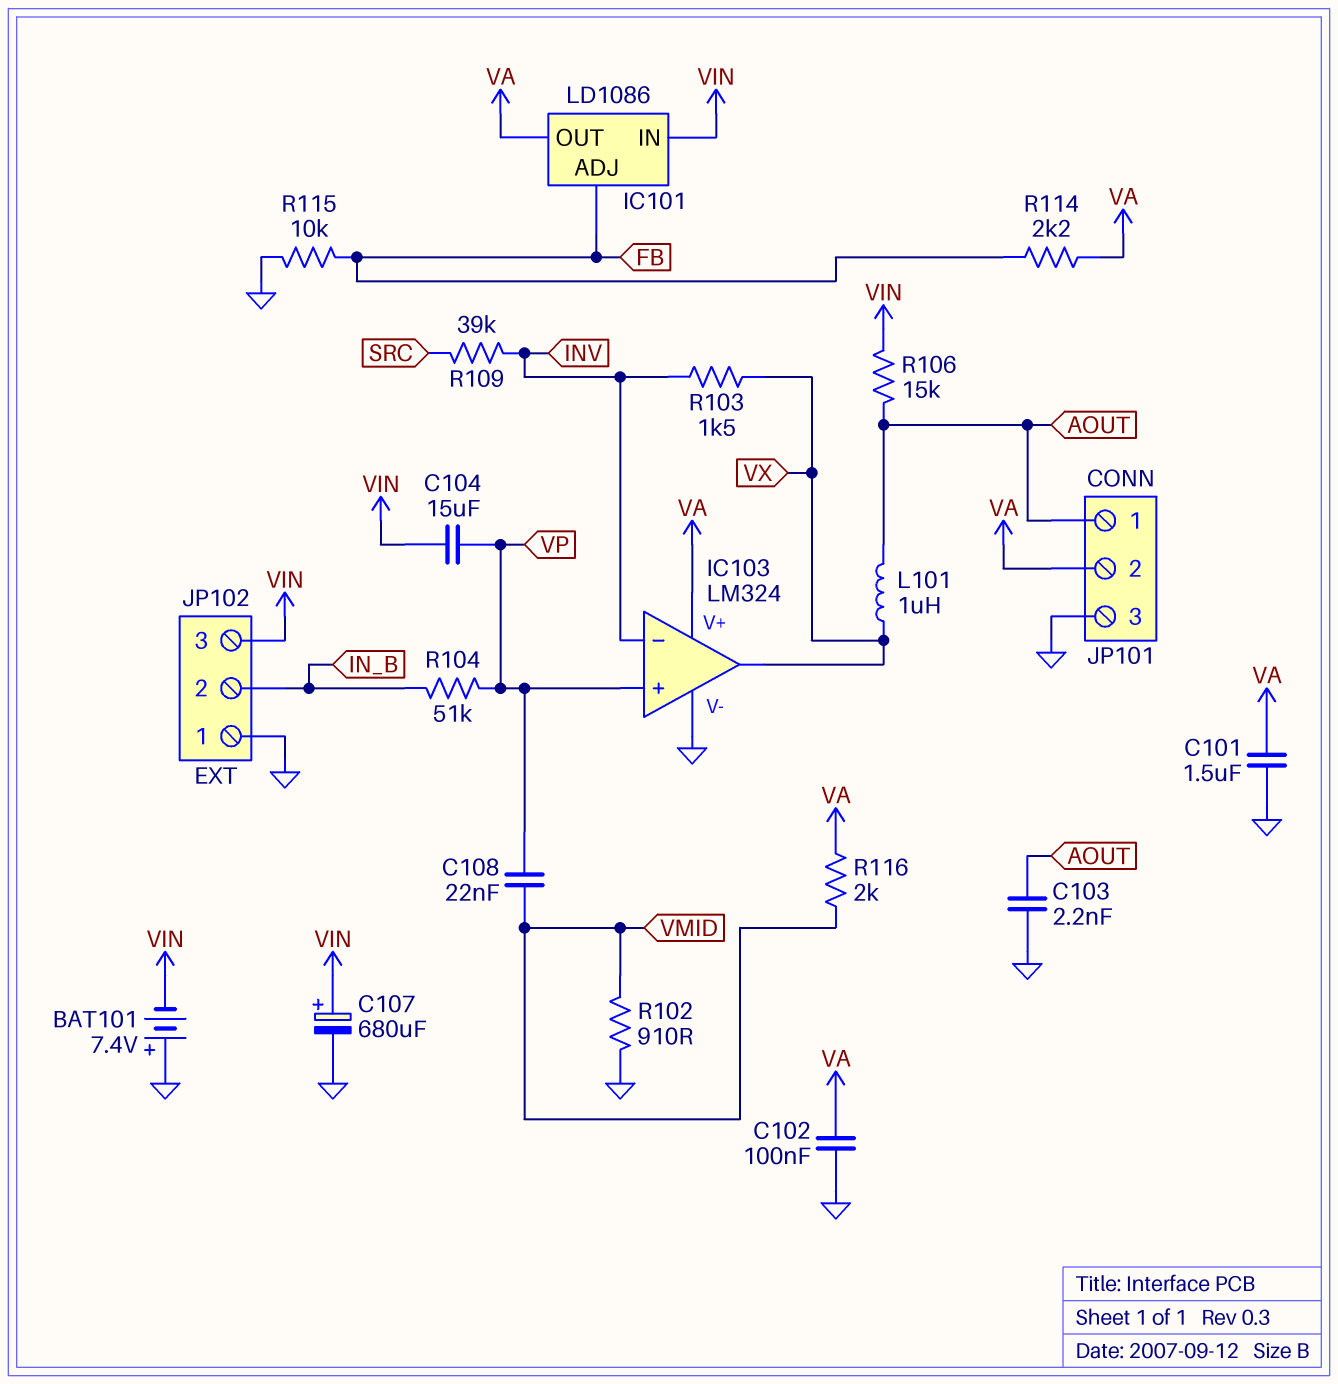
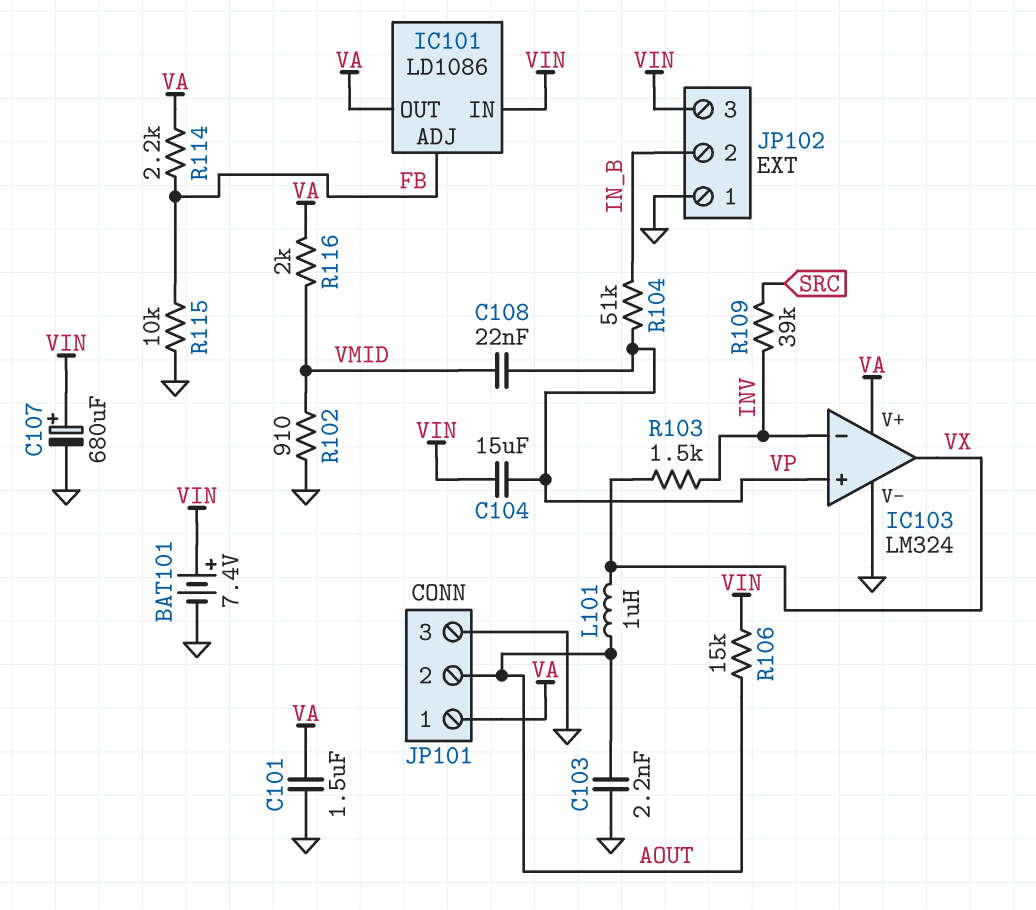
BAT101: 7.4V (plus GND, minus VIN) -> 7.4V (plus VIN, minus GND)
C102: 100nF (GND, VA) -> none
JP101 pin 1: AOUT -> VA
JP101 pin 2: VA -> AOUT

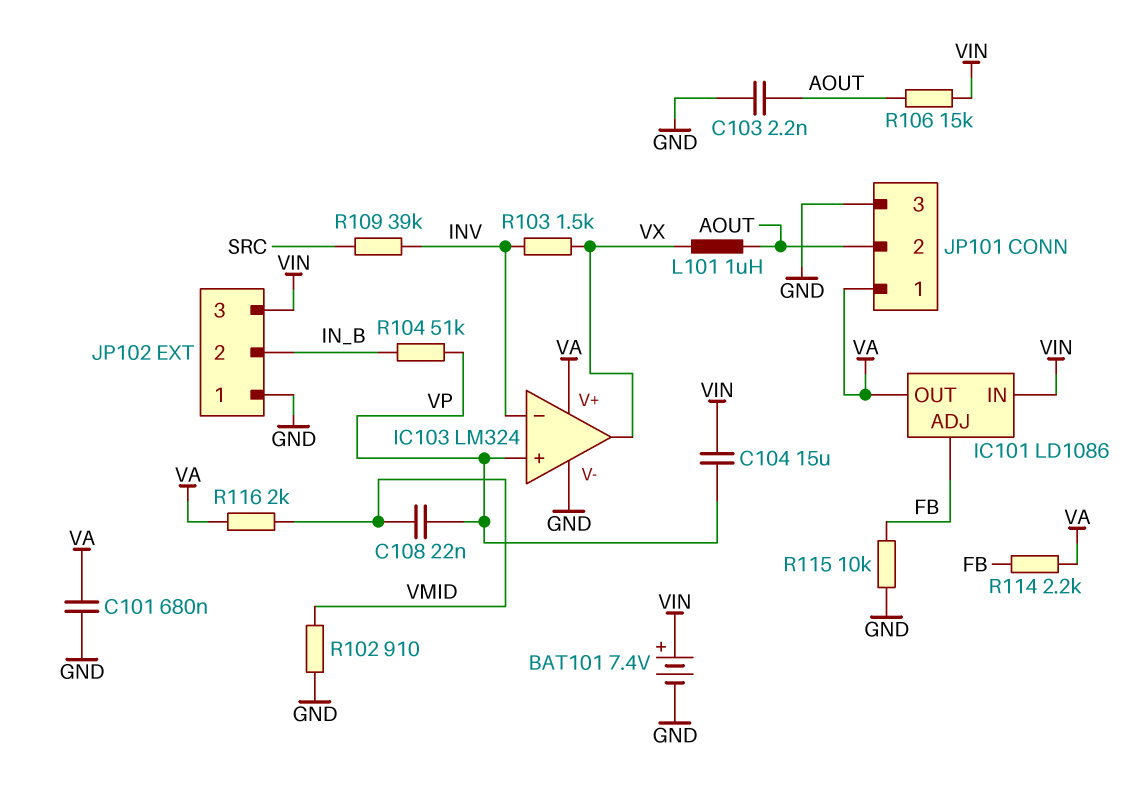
C101: 1.5uF (GND, VA) -> 680nF (GND, VA)
C107: 680uF (plus VIN, minus GND) -> none

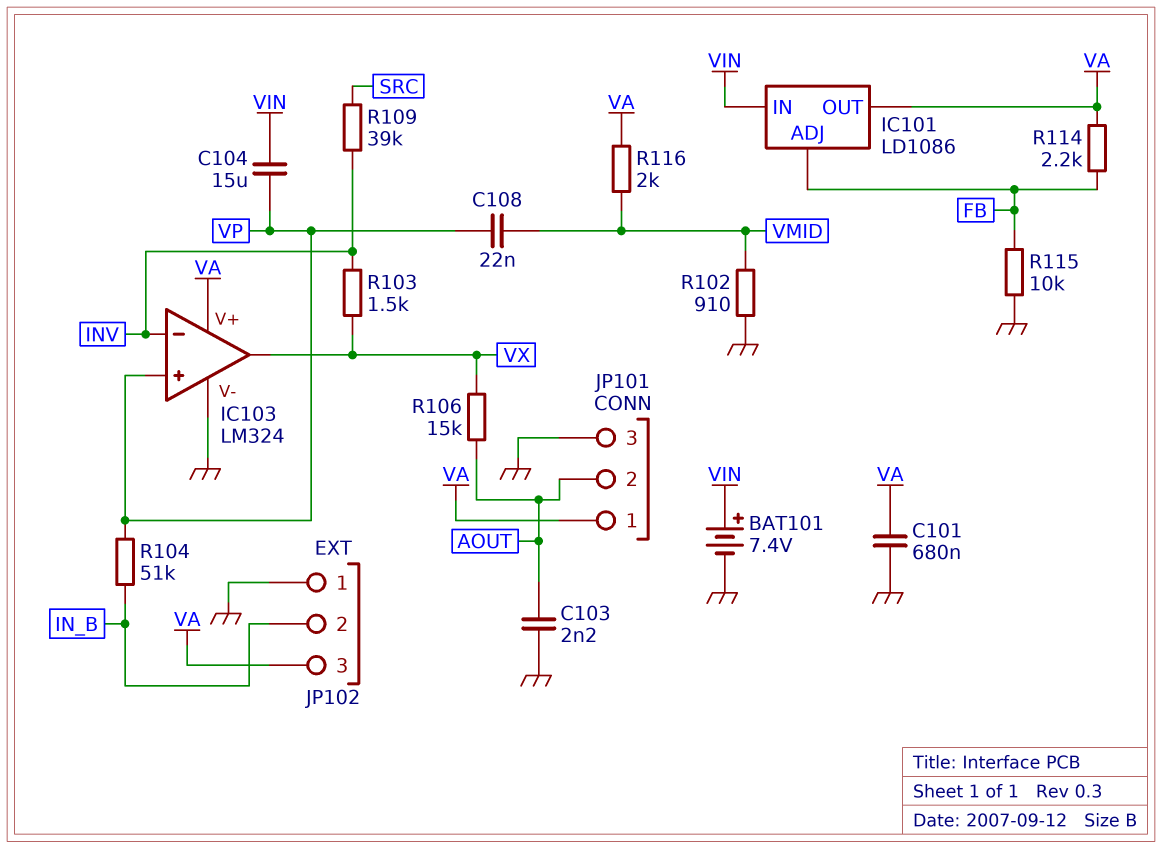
JP102 pin 3: VIN -> VA
L101: 1uH (AOUT, VX) -> none
R106: 15k (AOUT, VIN) -> 15k (AOUT, VX)

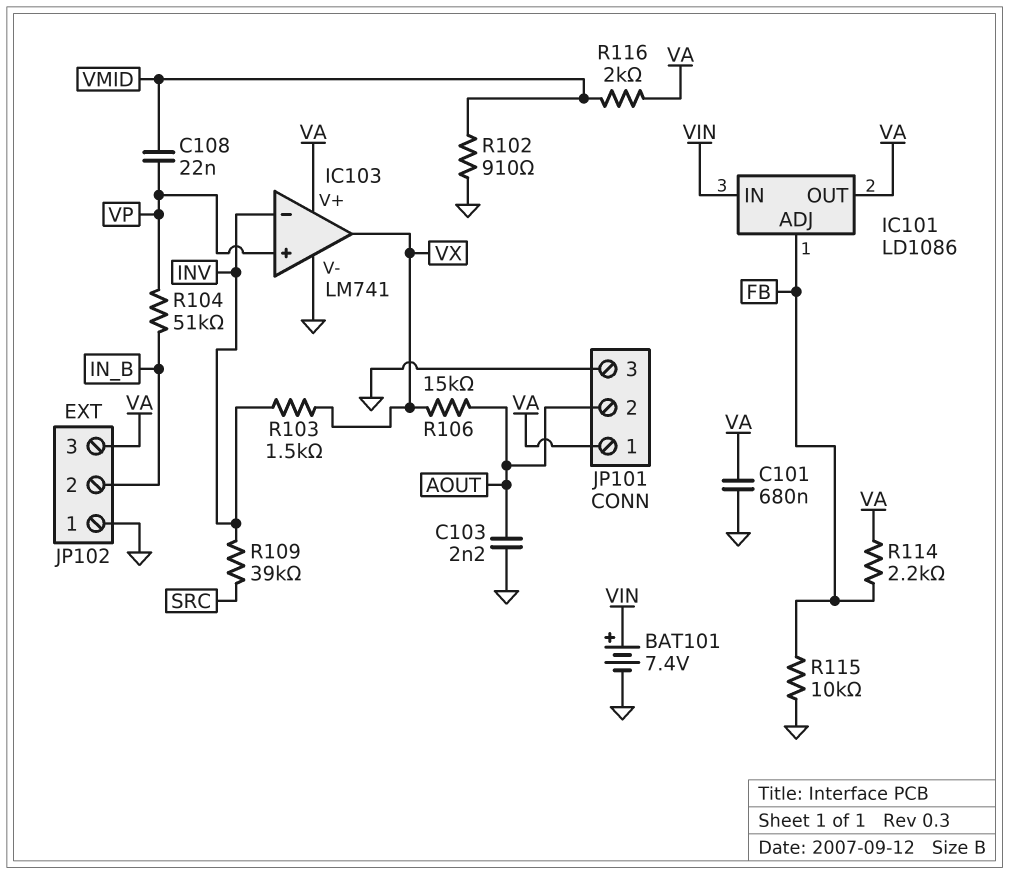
C104: 15uF (VIN, VP) -> none
IC103: LM324 -> LM741

